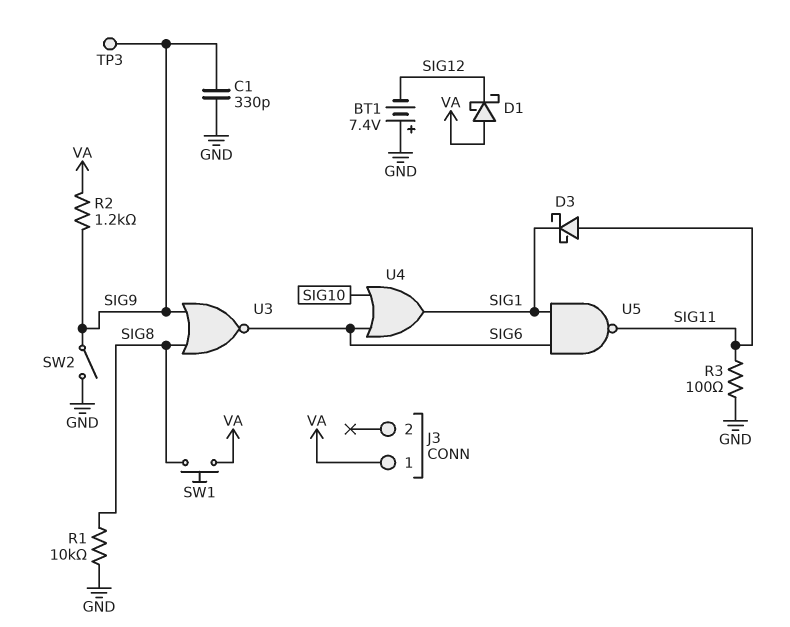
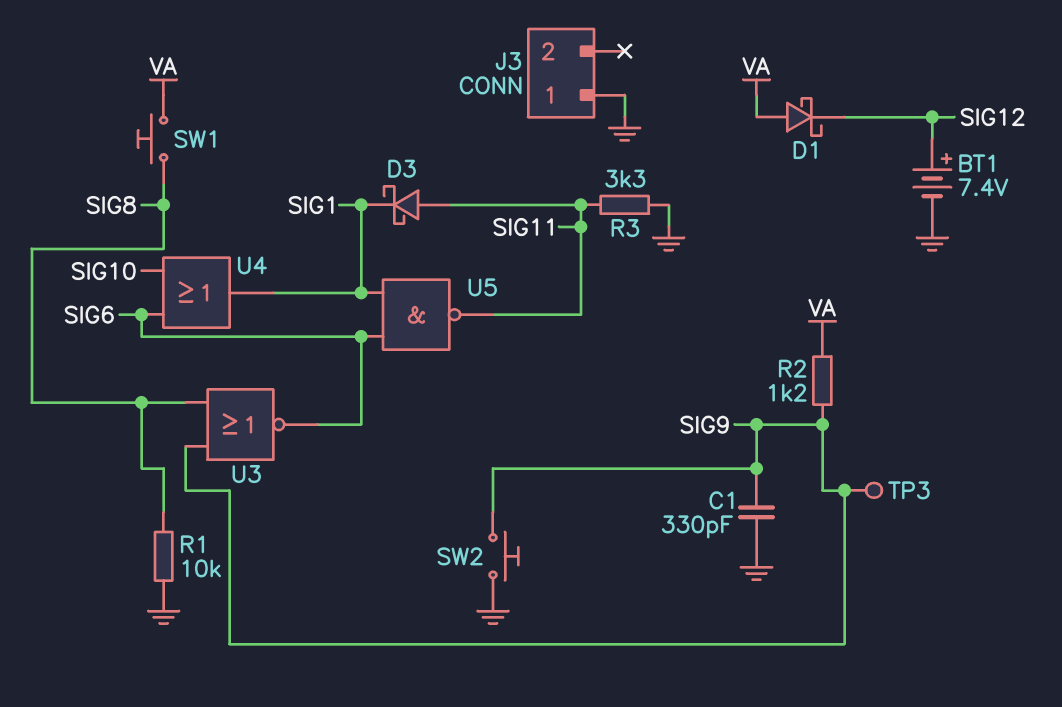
BT1: 7.4V (plus GND, minus SIG12) -> 7.4V (plus SIG12, minus GND)
J3 pin 1: VA -> GND
R3: 100 (GND, SIG11) -> 3.3k (GND, SIG11)
SW2: switch (GND, SIG9) -> button (GND, SIG9)

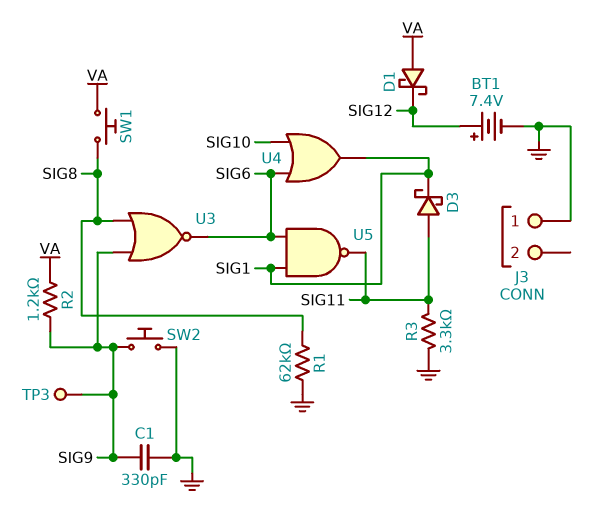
R1: 10k (GND, SIG8) -> 62k (GND, SIG8)

